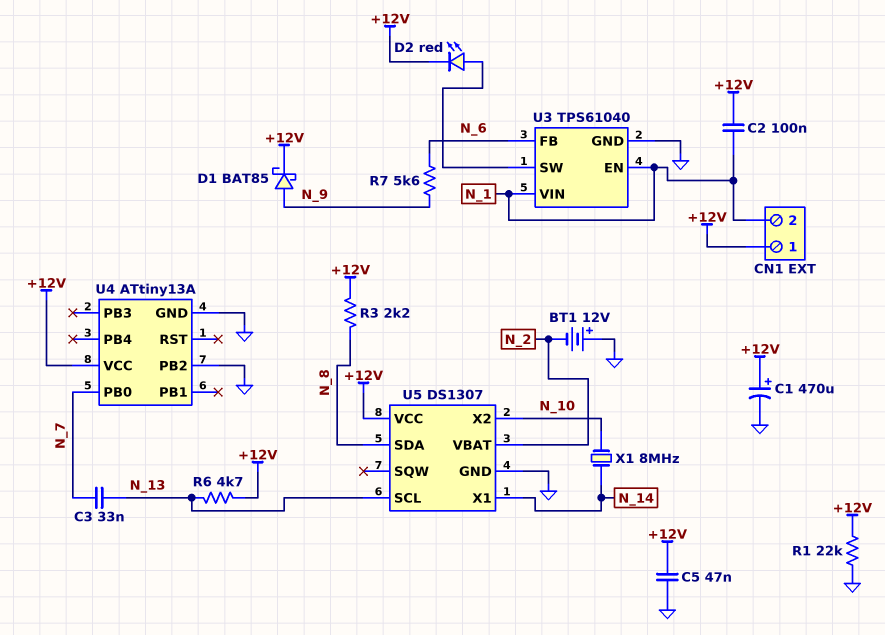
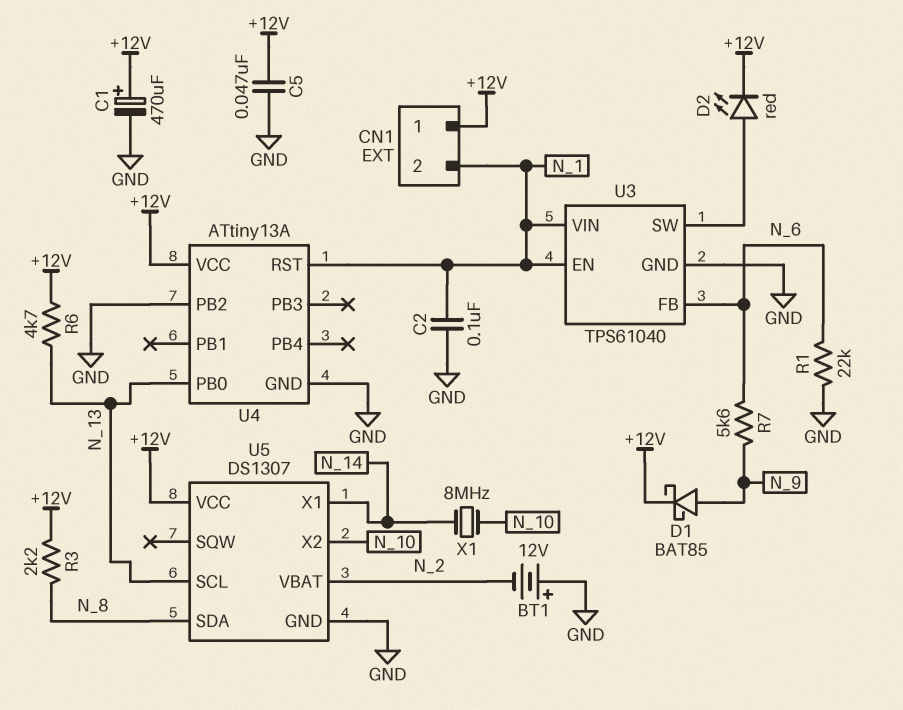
C2: 100nF (+12V, N_1) -> 100nF (GND, N_1)
C3: 33nF (N_7, N_13) -> none
R1: 22k (+12V, GND) -> 22k (GND, N_6)
U4 pin PB0: N_7 -> N_13
U4 pin RST: none -> N_1

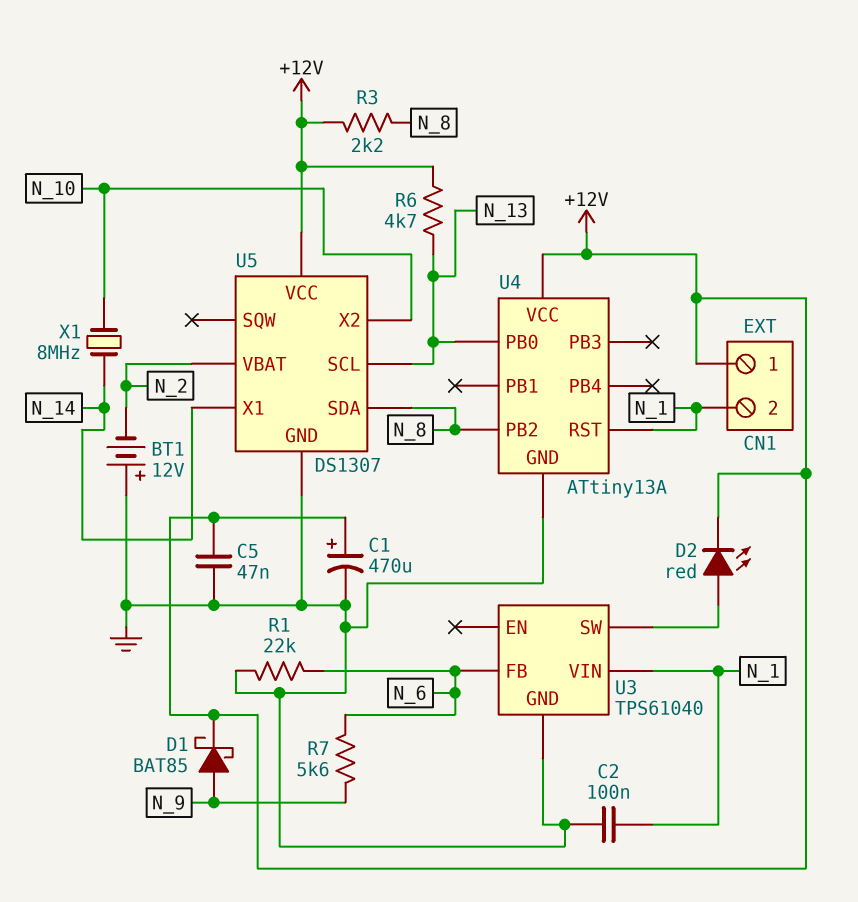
U3 pin EN: N_1 -> none
U4 pin PB2: GND -> N_8

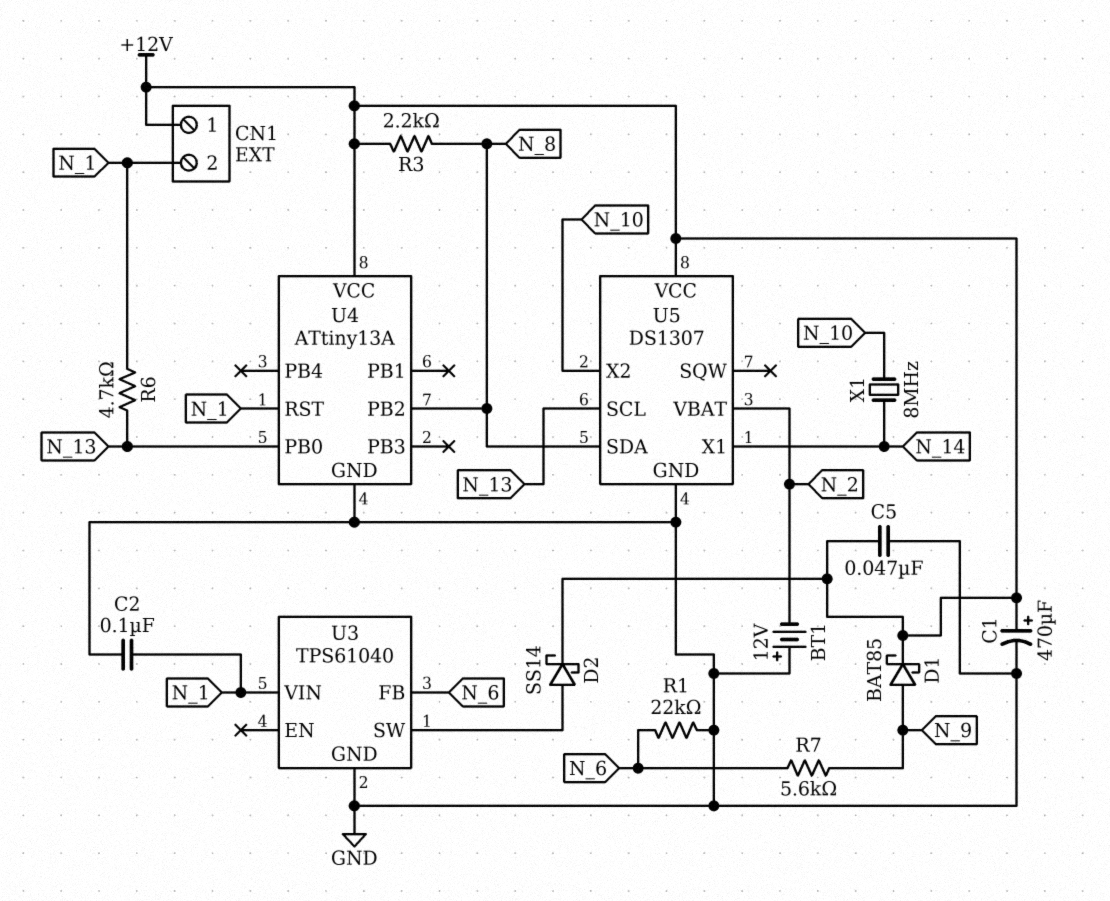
D2: LED red (A U3/SW, K +12V) -> schottky SS14 (A U3/SW, K +12V)
R6: 4.7k (+12V, N_13) -> 4.7k (N_1, N_13)

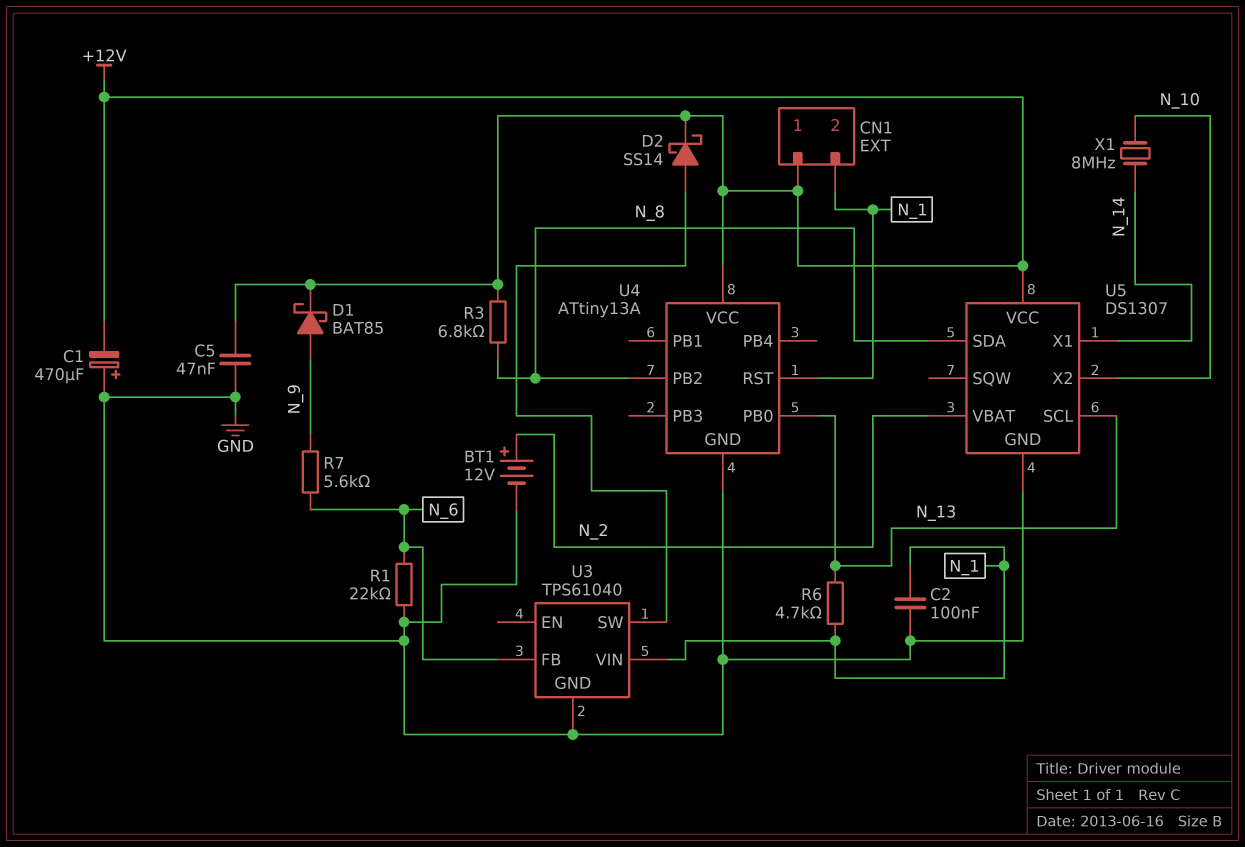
BT1: 12V (plus GND, minus N_2) -> 12V (plus N_2, minus GND)
C1: 470uF (plus +12V, minus GND) -> 470uF (plus GND, minus +12V)
R3: 2.2k (+12V, N_8) -> 6.8k (+12V, N_8)

